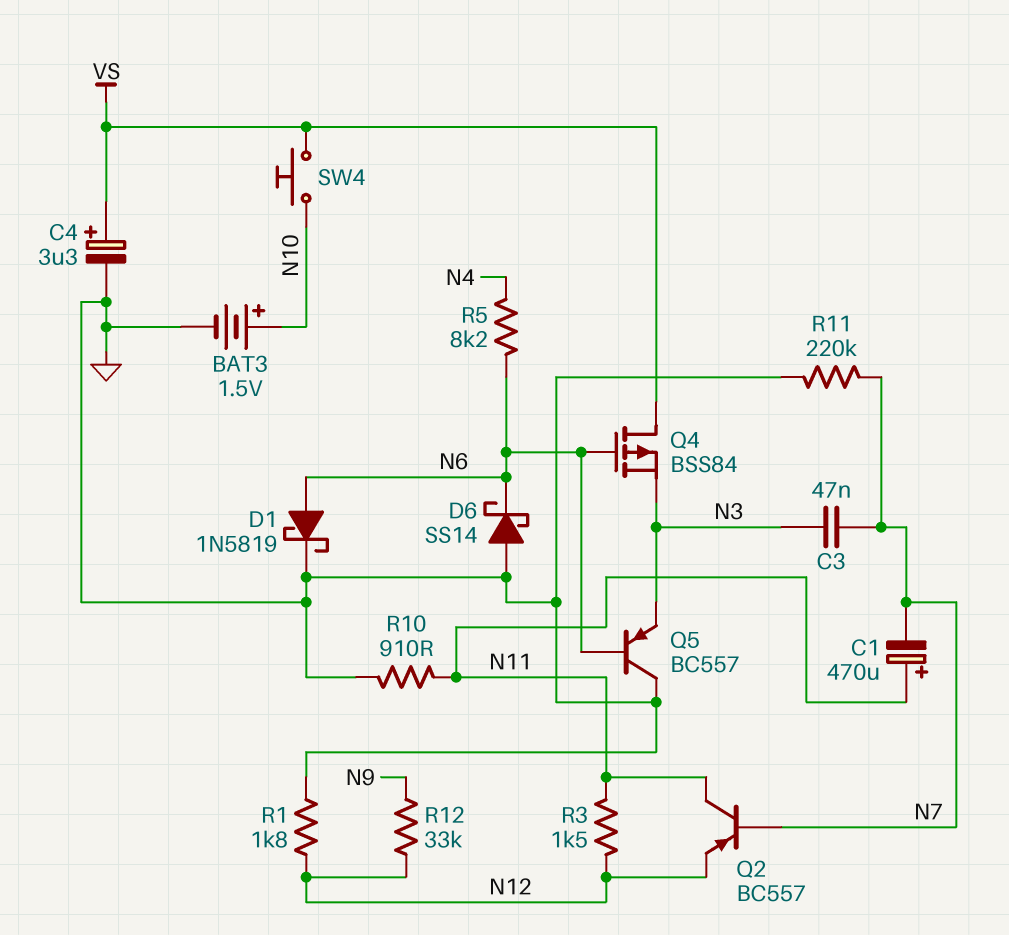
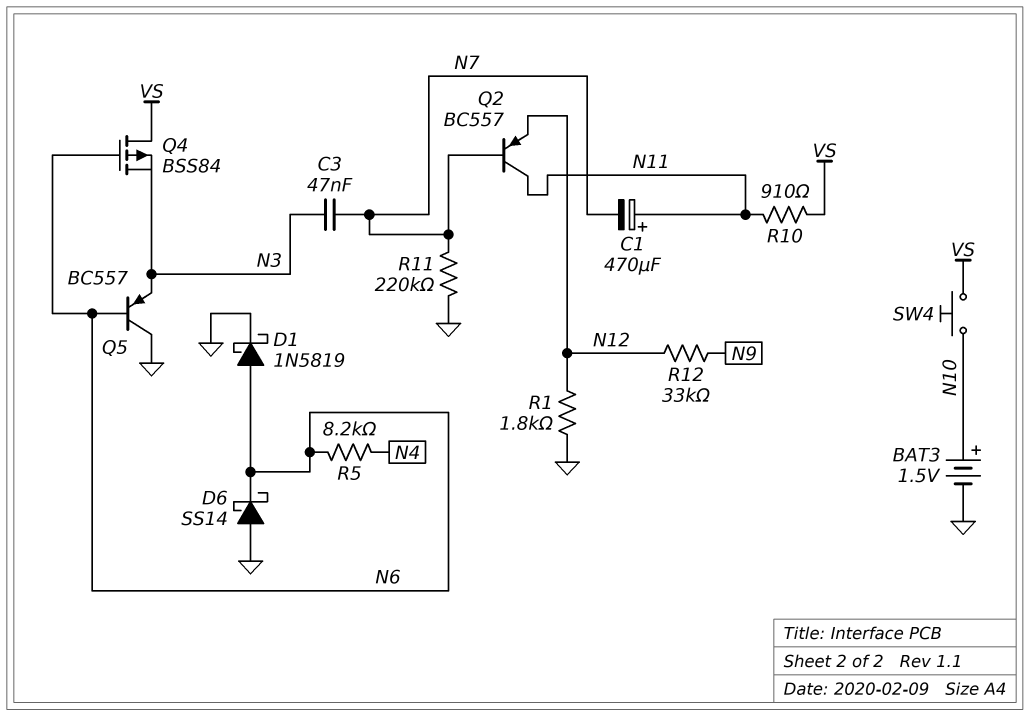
C4: 3.3uF (plus VS, minus GND) -> none
R3: 1.5k (N11, N12) -> none
R10: 910 (GND, N11) -> 910 (N11, VS)

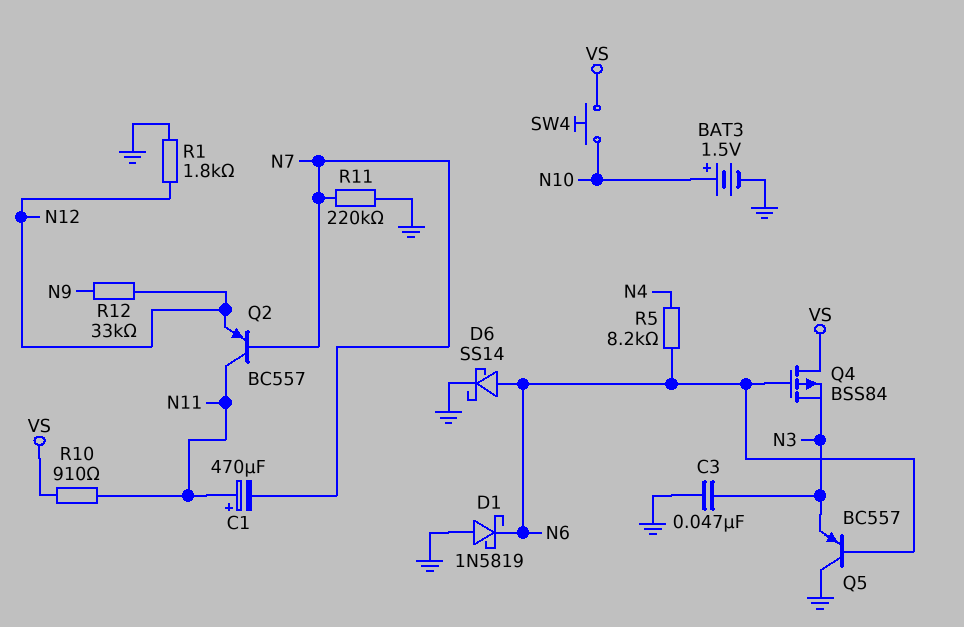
C3: 47nF (N3, N7) -> 47nF (GND, N3)
D1: schottky 1N5819 (A N6, K GND) -> schottky 1N5819 (A GND, K N6)
D6: schottky SS14 (A GND, K N6) -> schottky SS14 (A N6, K GND)

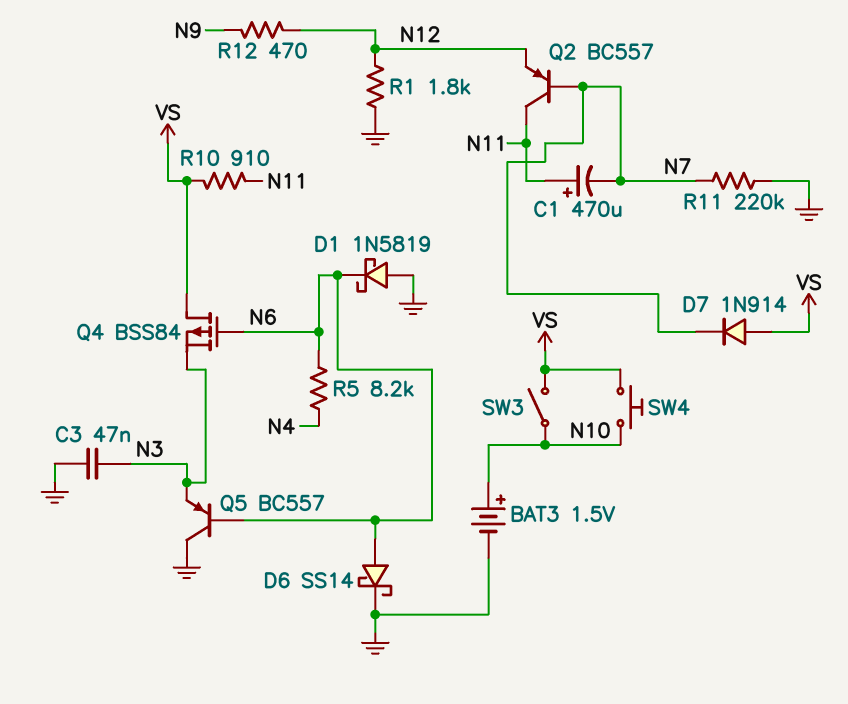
D7: none -> diode 1N914 (A VS, K N7)
R12: 33k (N9, N12) -> 470 (N9, N12)
SW3: none -> switch (N10, VS)

